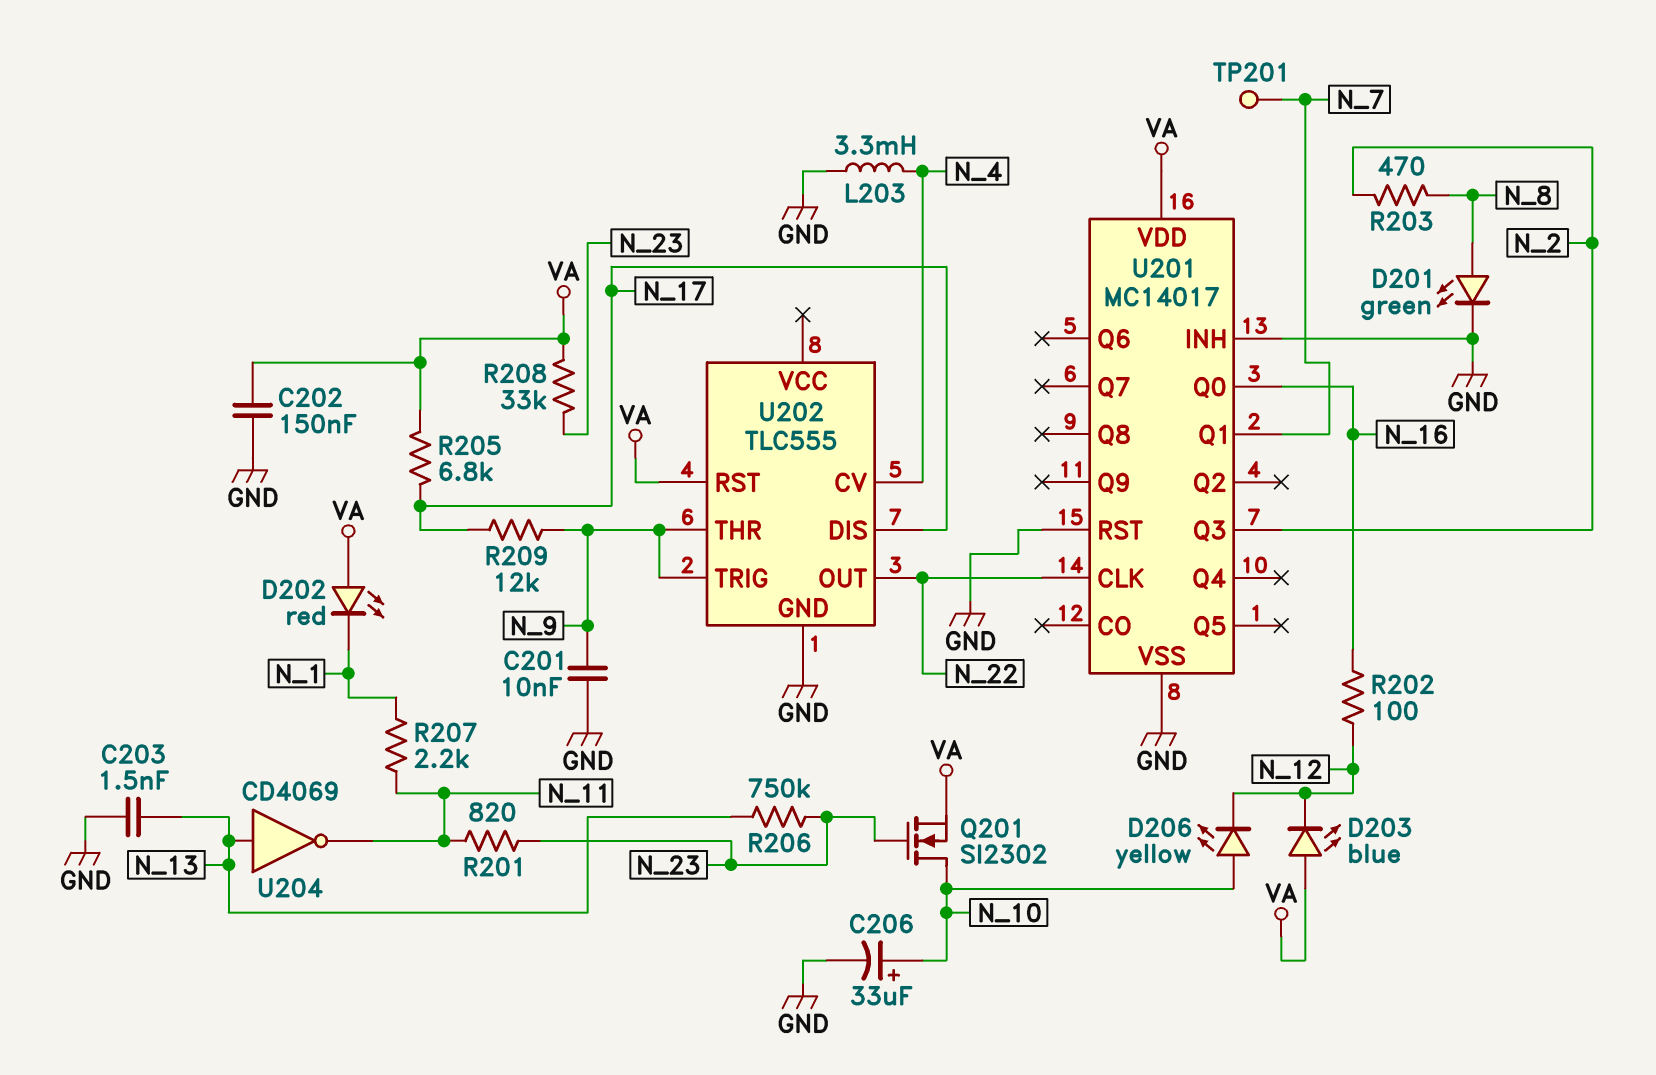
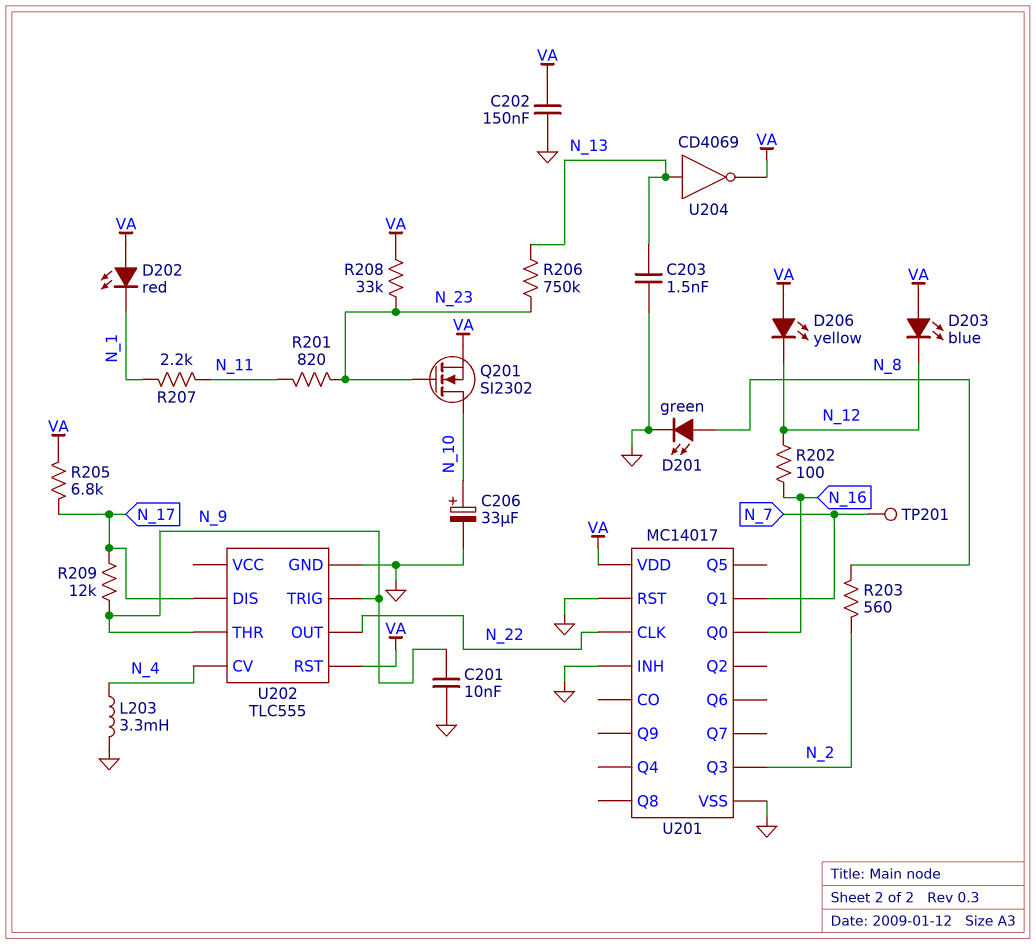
D206: LED yellow (A N_10, K N_12) -> LED yellow (A VA, K N_12)
R203: 470 (N_2, N_8) -> 560 (N_2, N_8)
U204: NOT CD4069 (in N_13, out N_11) -> NOT CD4069 (in N_13, out VA)

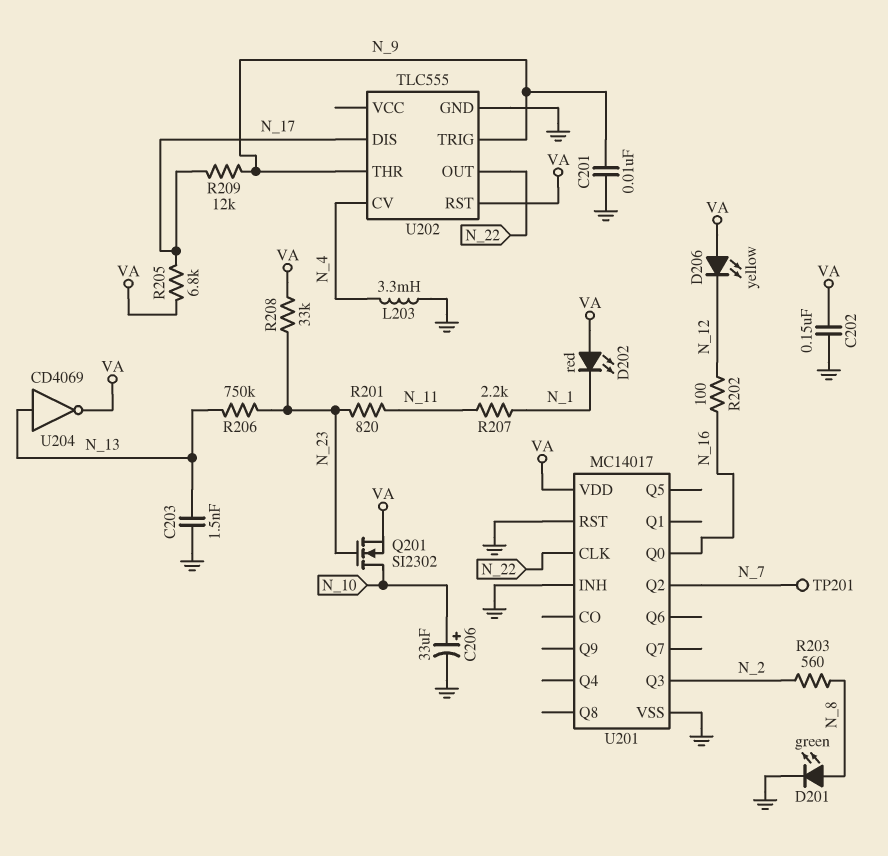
D203: LED blue (A VA, K N_12) -> none
U201 pin Q1: N_7 -> none
U201 pin Q2: none -> N_7

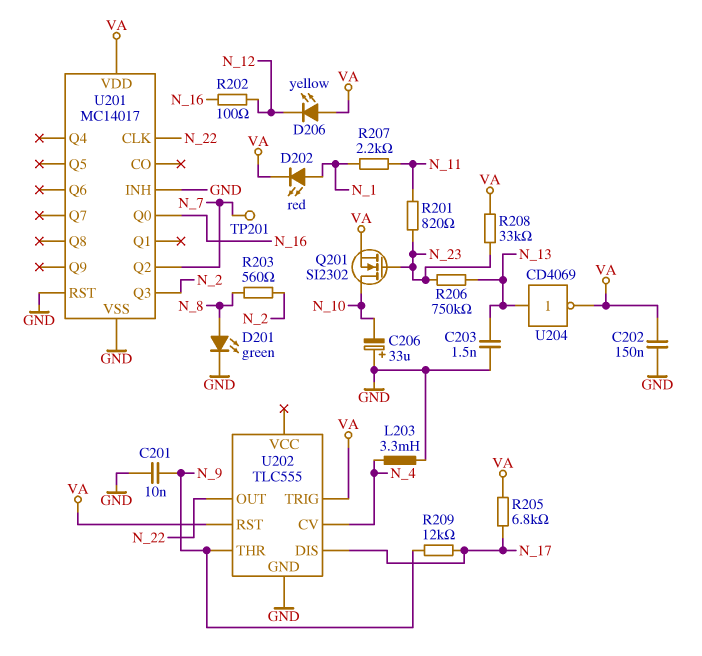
C206: 33uF (plus N_10, minus GND) -> 33uF (plus GND, minus N_10)
D202: LED red (A VA, K N_1) -> LED red (A N_1, K VA)
U202 pin TRIG: N_9 -> VA

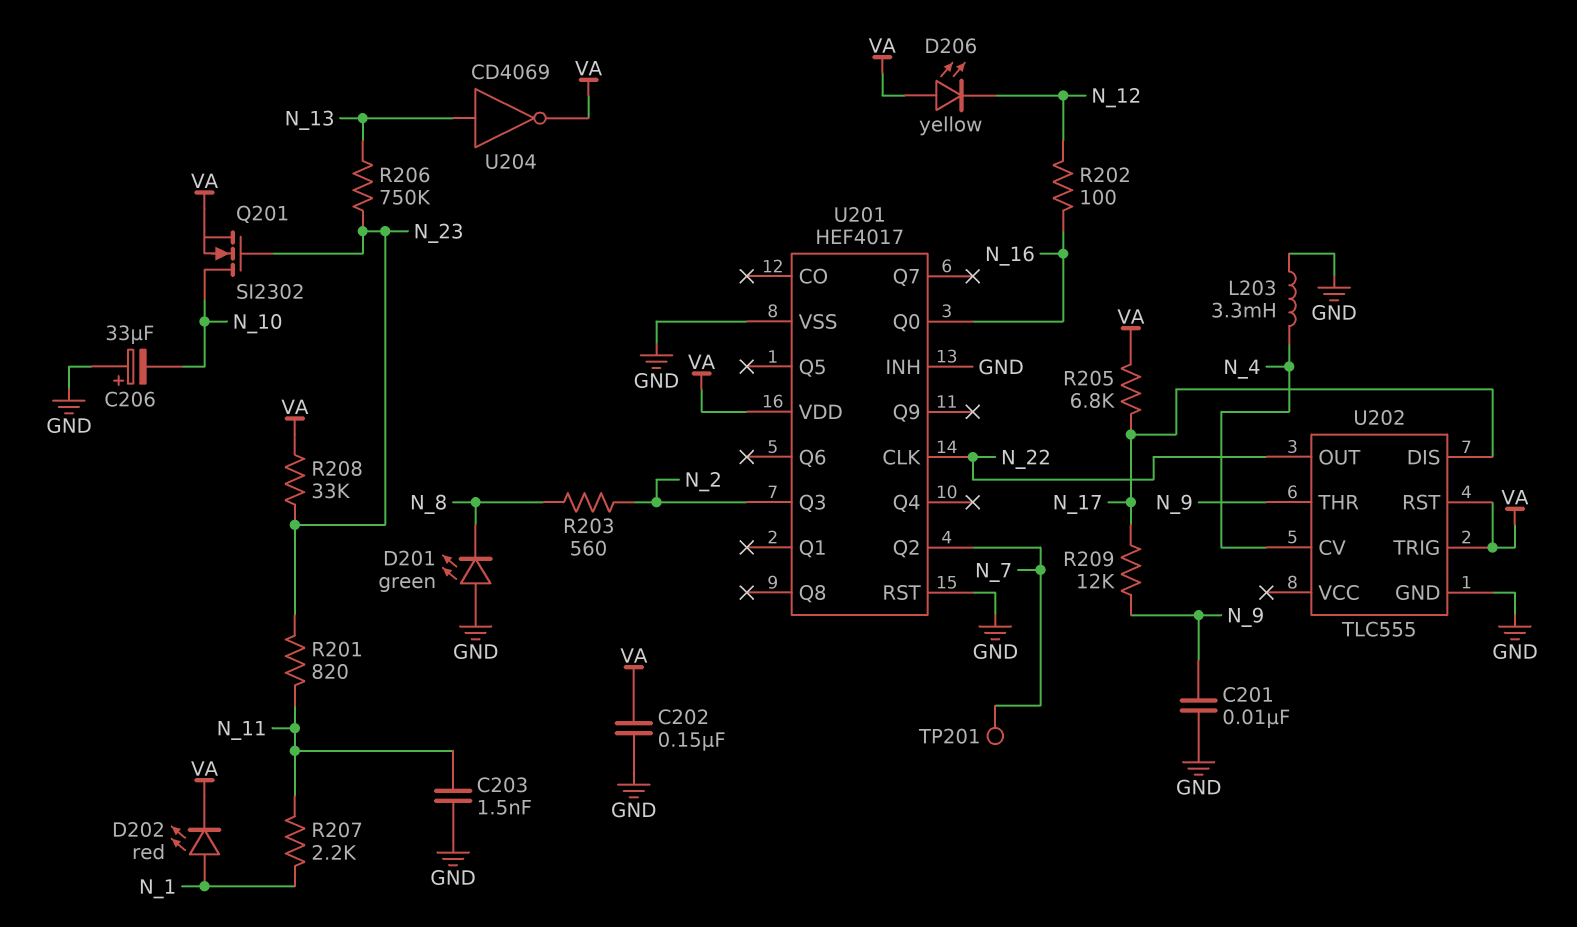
C203: 1.5nF (GND, N_13) -> 1.5nF (GND, N_11)
D201: LED green (A N_8, K GND) -> LED green (A GND, K N_8)
U201: MC14017 -> HEF4017

